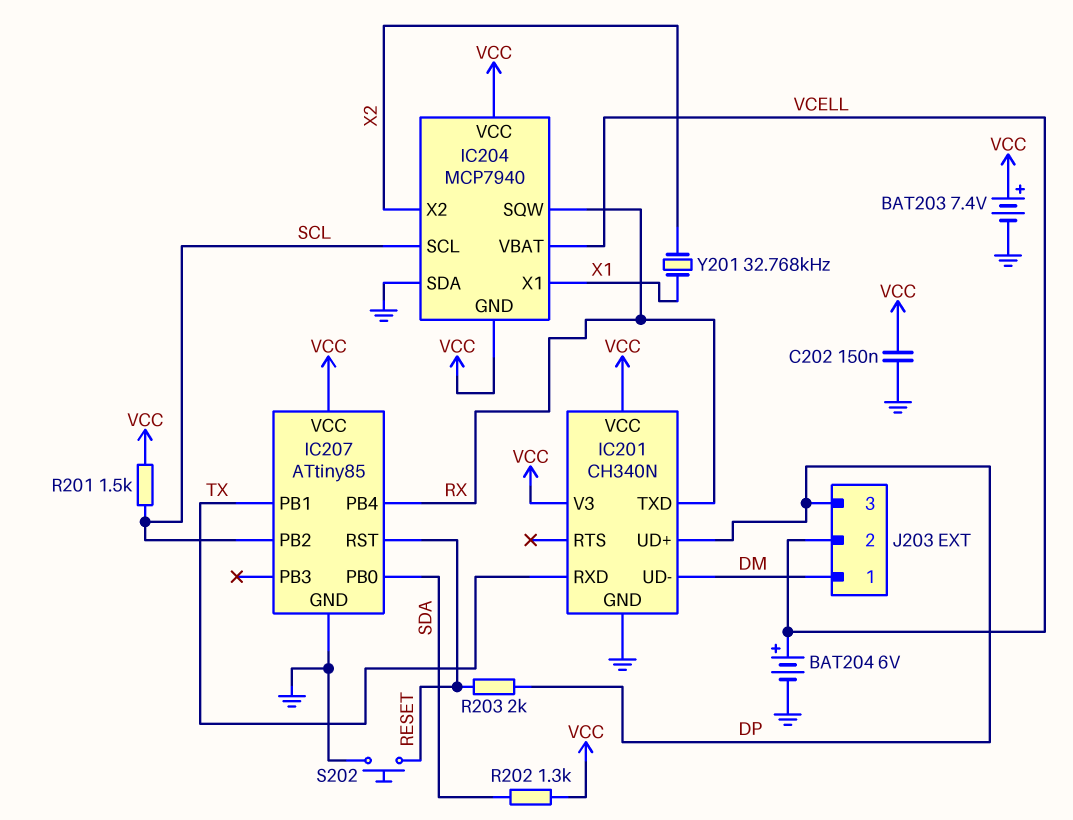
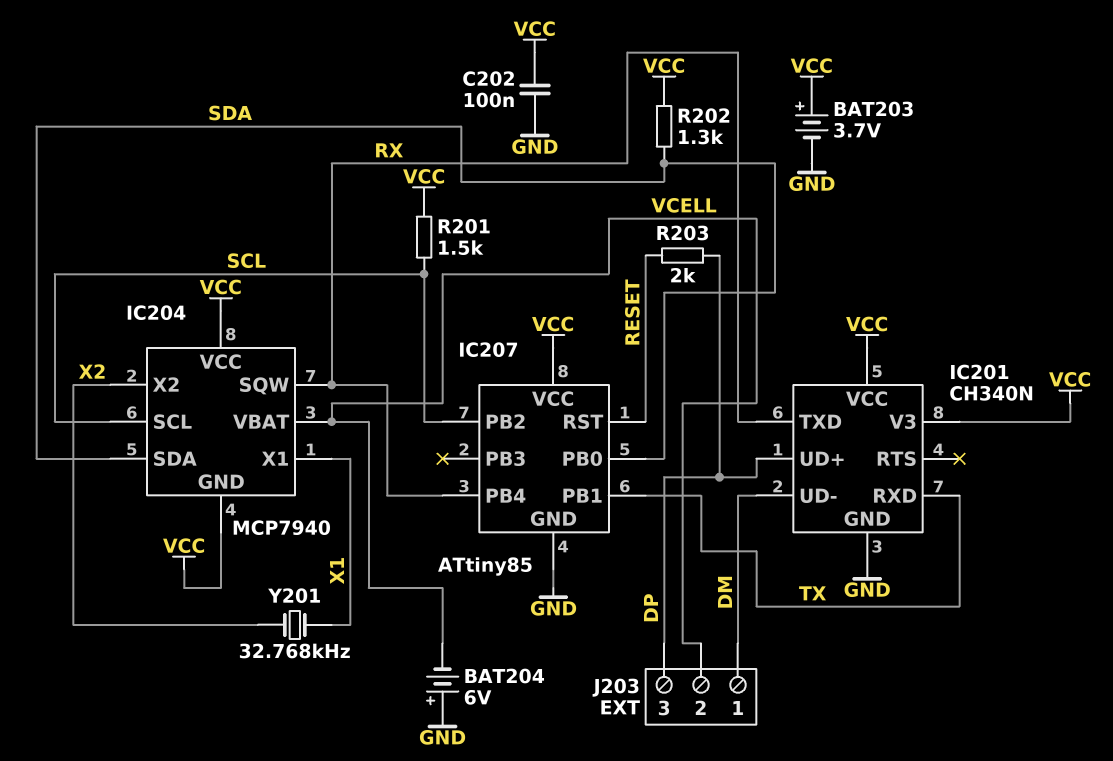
BAT203: 7.4V (plus VCC, minus GND) -> 3.7V (plus VCC, minus GND)
BAT204: 6V (plus VCELL, minus GND) -> 6V (plus GND, minus VCELL)
C202: 150nF (GND, VCC) -> 100nF (GND, VCC)
IC204 pin SDA: GND -> SDA
S202: button (GND, RESET) -> none

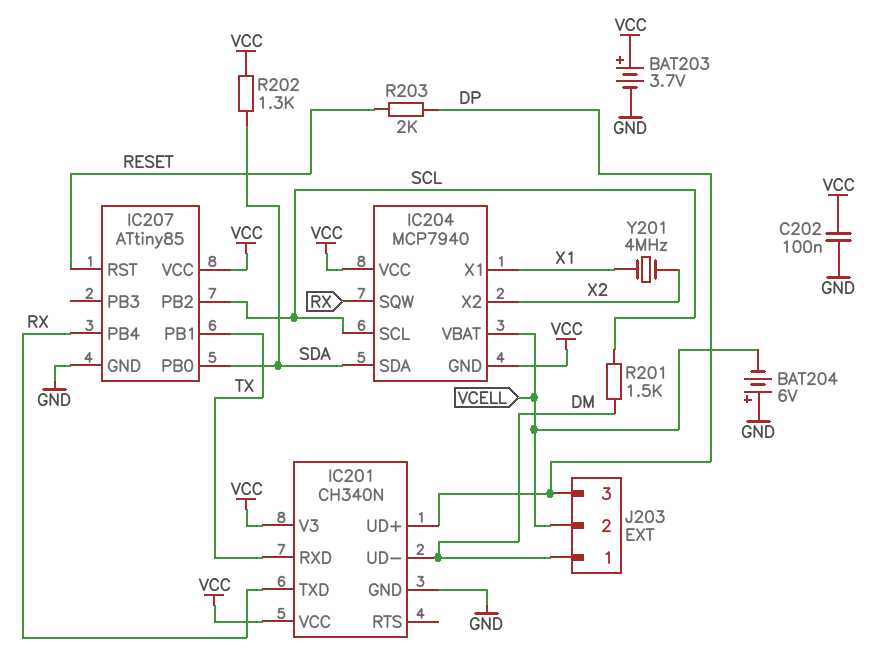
R201: 1.5k (SCL, VCC) -> 1.5k (DM, SCL)
Y201: 32.768kHz (X1, X2) -> 4MHz (X1, X2)

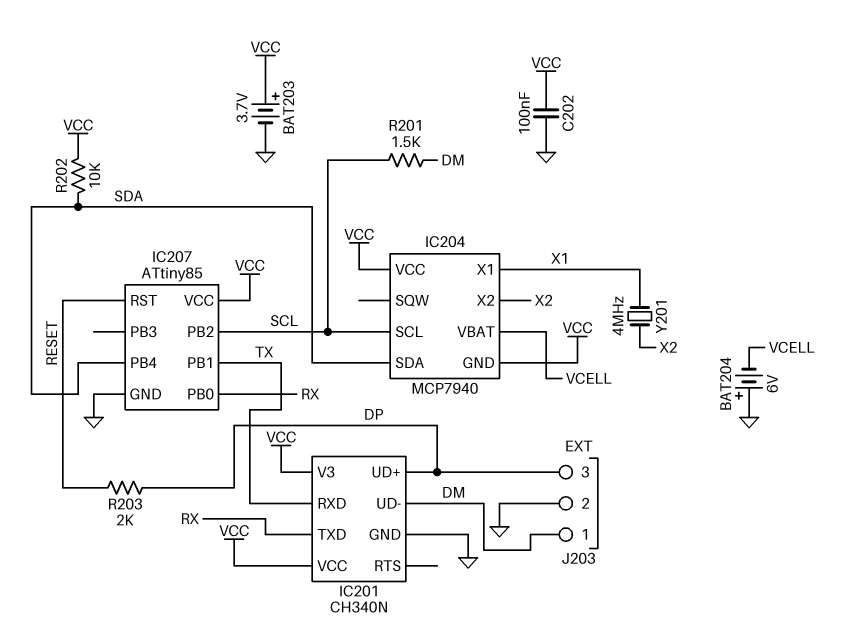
IC204 pin SQW: RX -> none
IC207 pin PB0: SDA -> RX
IC207 pin PB4: RX -> SDA
J203 pin 2: VCELL -> GND
R202: 1.3k (SDA, VCC) -> 10k (SDA, VCC)

